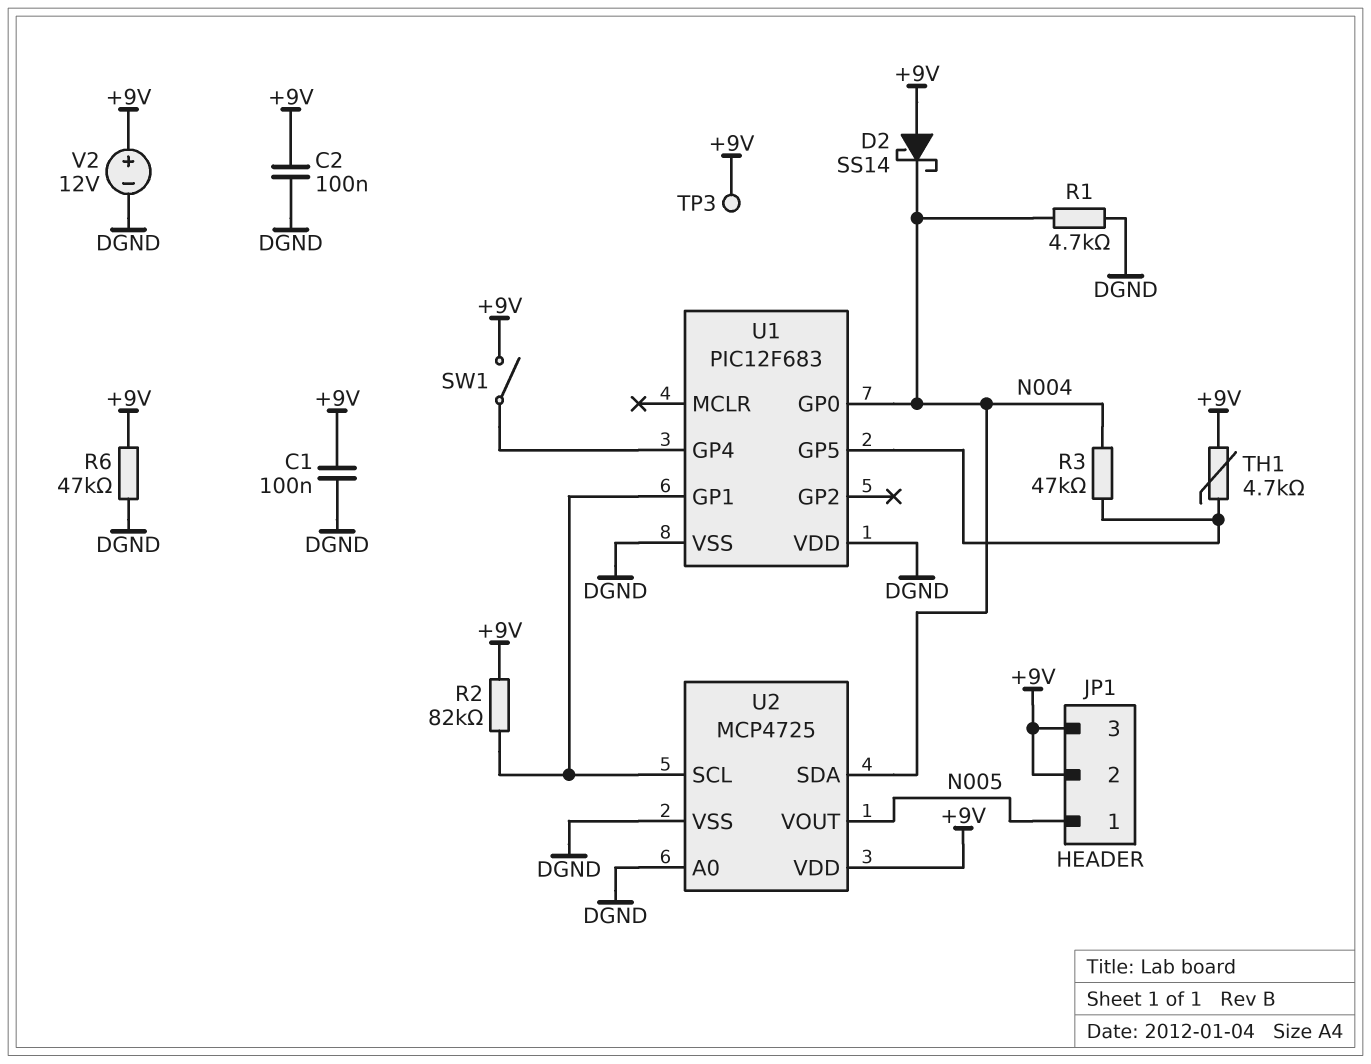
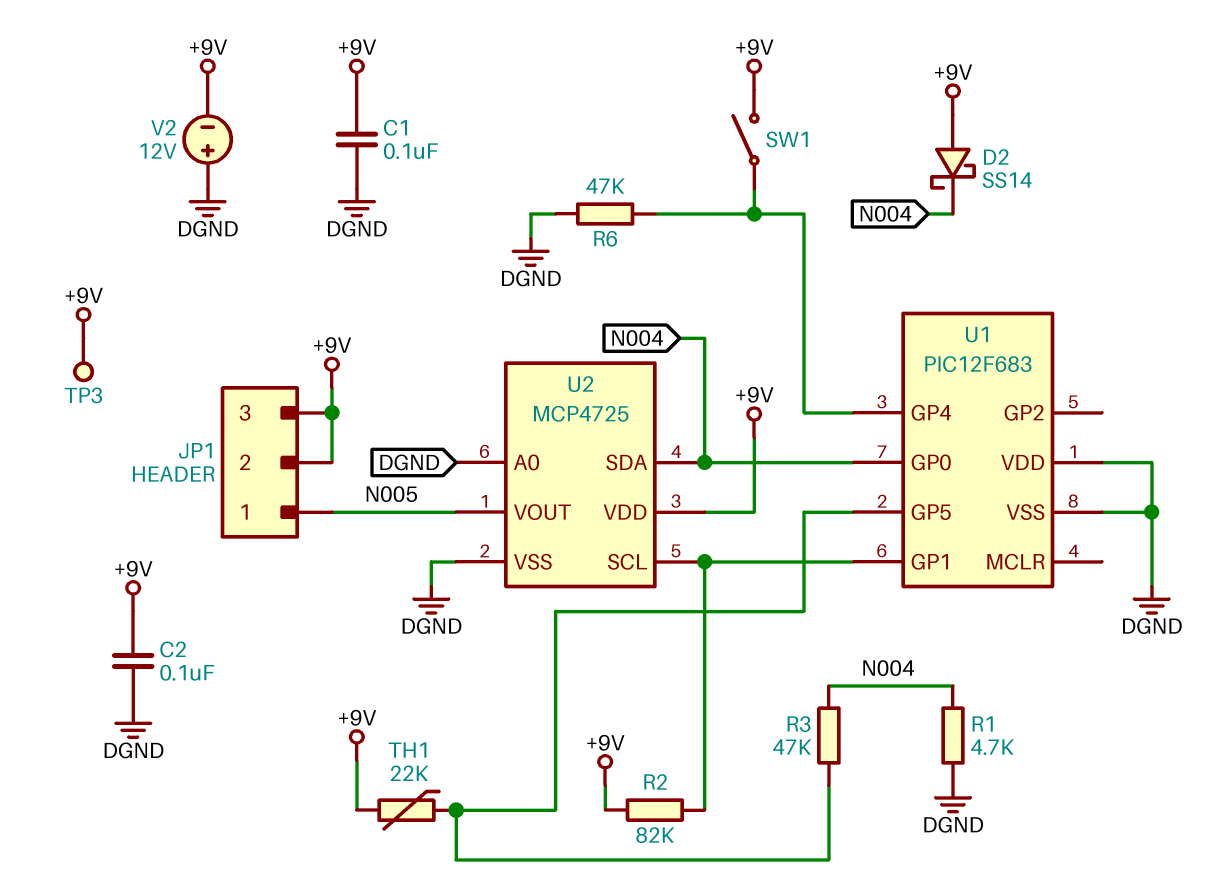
R6: 47k (+9V, DGND) -> 47k (DGND, U1/GP4)
TH1: 4.7k (+9V, U1/GP5) -> 22k (+9V, U1/GP5)
V2: 12V (plus +9V, minus DGND) -> 12V (plus DGND, minus +9V)

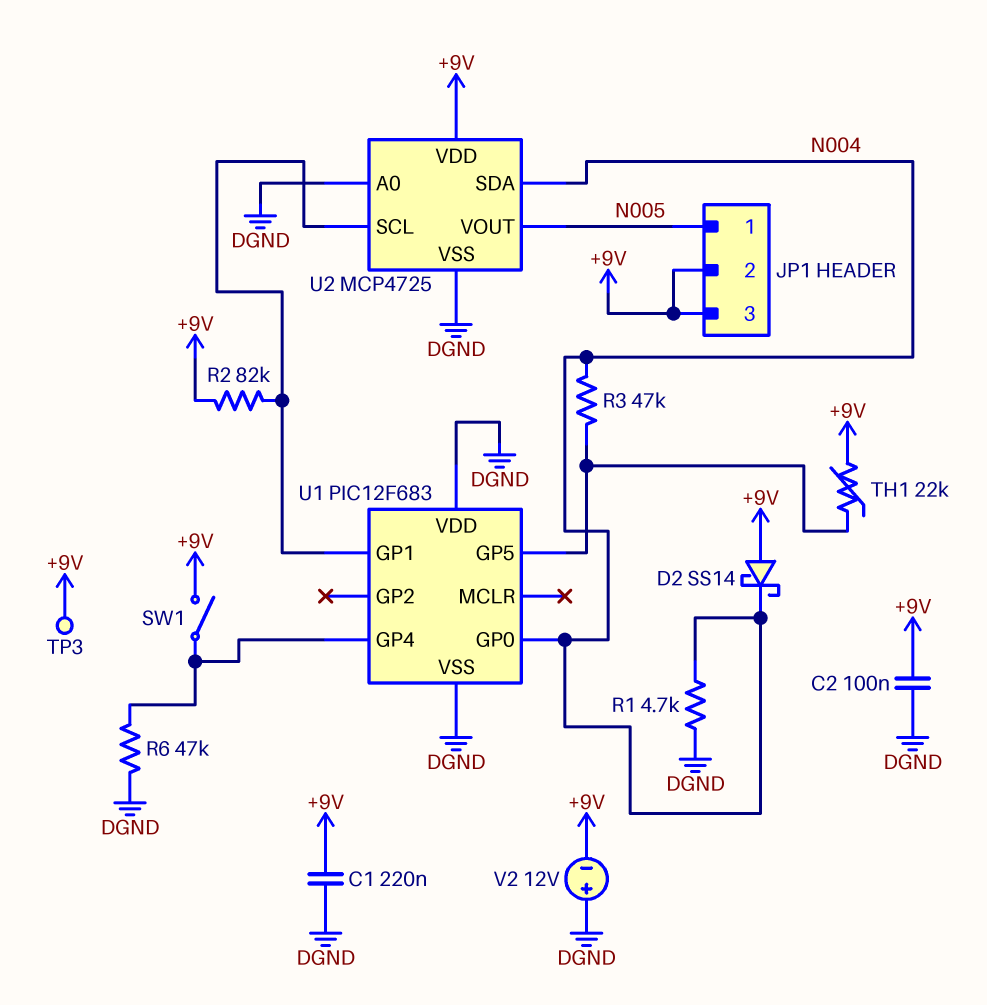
C1: 100nF (+9V, DGND) -> 220nF (+9V, DGND)

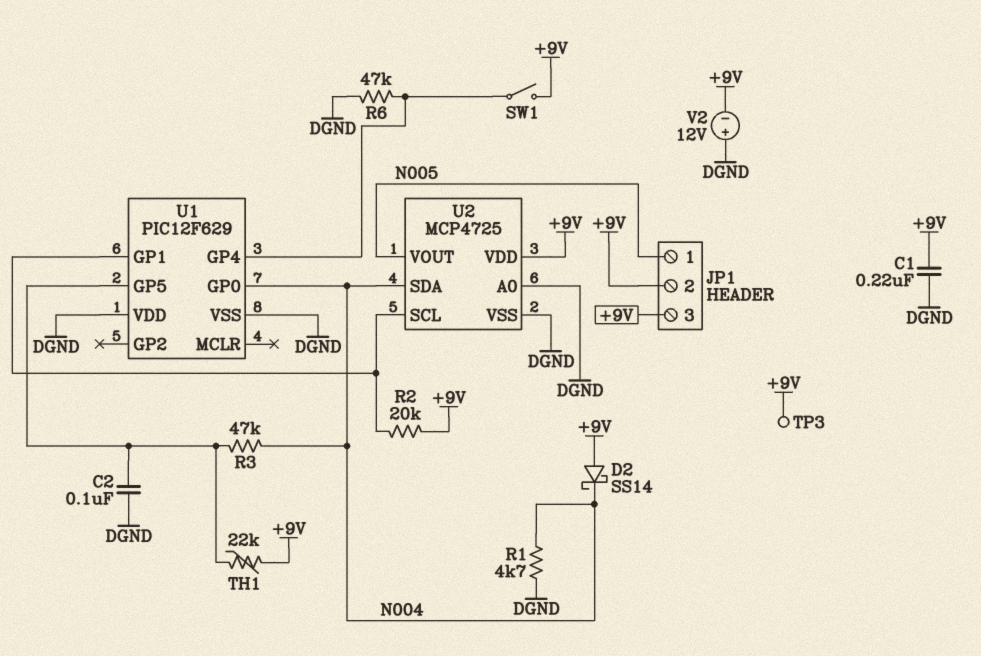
C2: 100nF (+9V, DGND) -> 100nF (DGND, U1/GP5)
R2: 82k (+9V, U1/GP1) -> 20k (+9V, U1/GP1)
U1: PIC12F683 -> PIC12F629

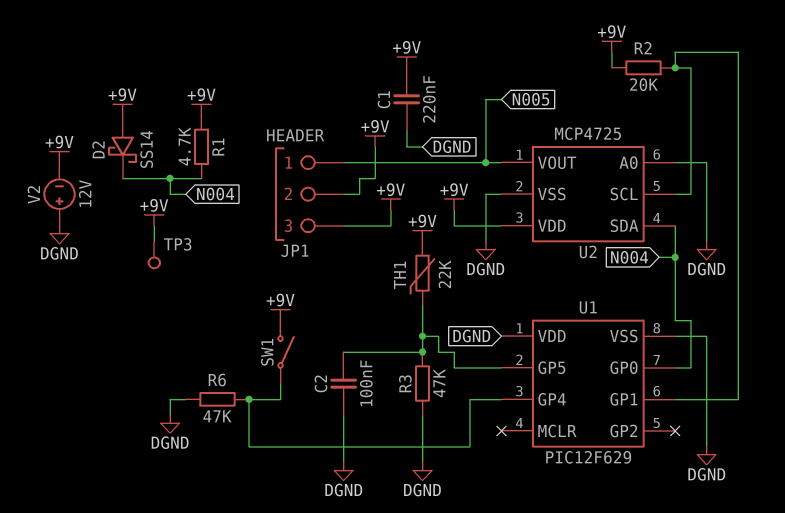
R1: 4.7k (DGND, N004) -> 4.7k (+9V, N004)
R3: 47k (N004, U1/GP5) -> 47k (DGND, U1/GP5)

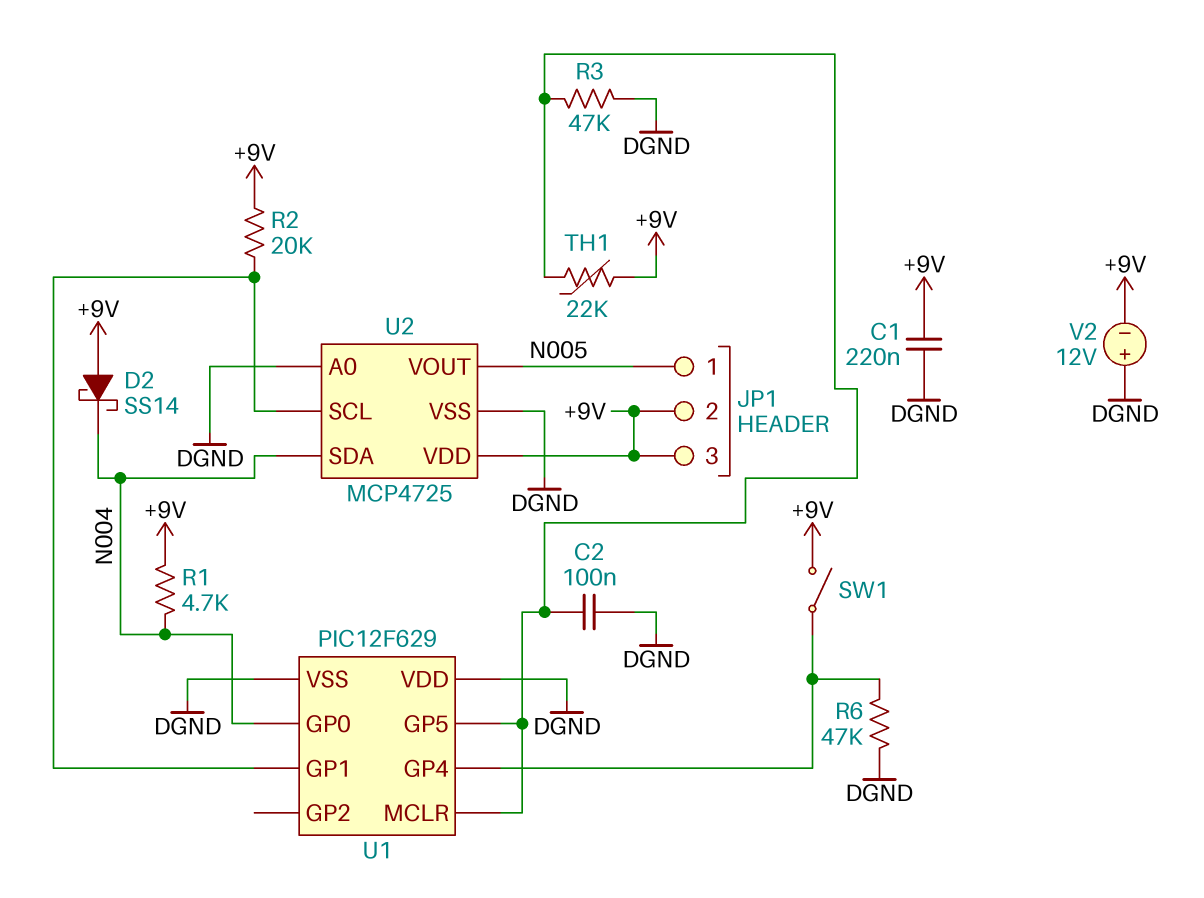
TP3: test point (+9V) -> none
U1 pin MCLR: none -> U1/GP5

